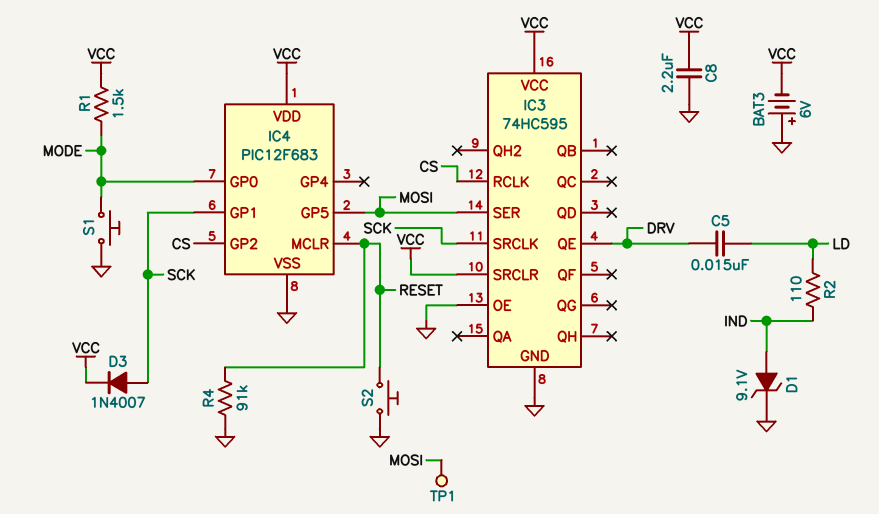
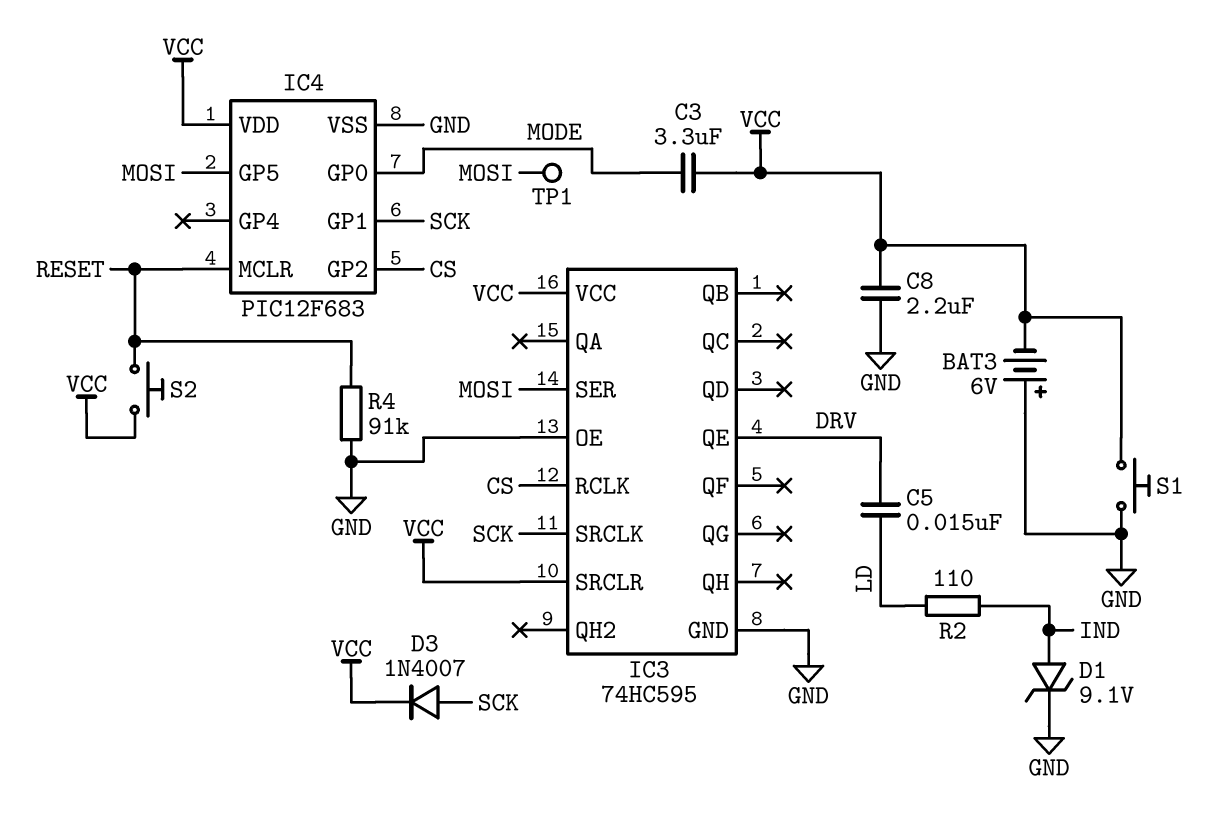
C3: none -> 3.3uF (MODE, VCC)
R1: 1.5k (MODE, VCC) -> none
S1: button (GND, MODE) -> button (GND, VCC)
S2: button (GND, RESET) -> button (RESET, VCC)

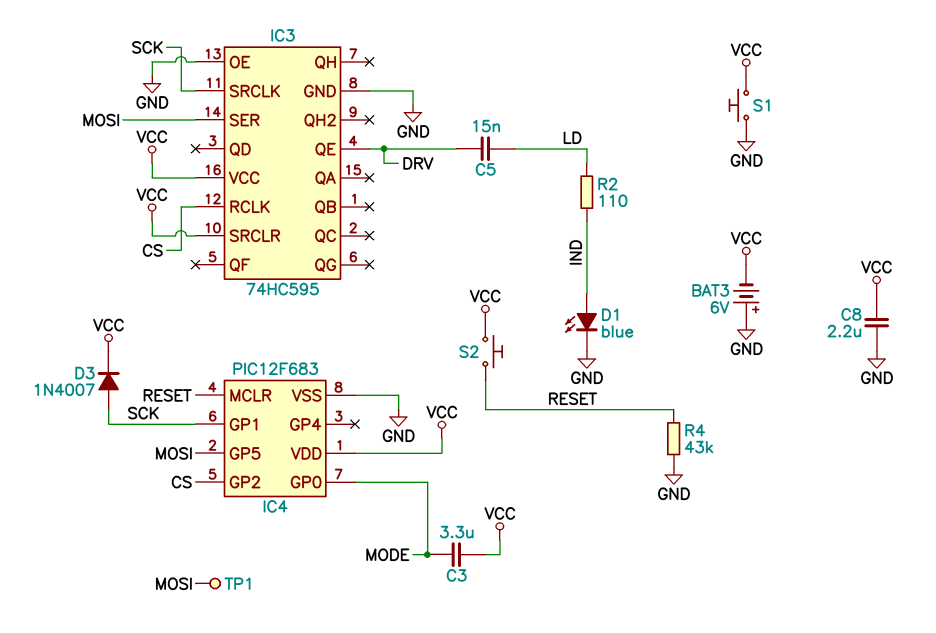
D1: zener 9.1V (A IND, K GND) -> LED blue (A IND, K GND)
R4: 91k (GND, RESET) -> 43k (GND, RESET)

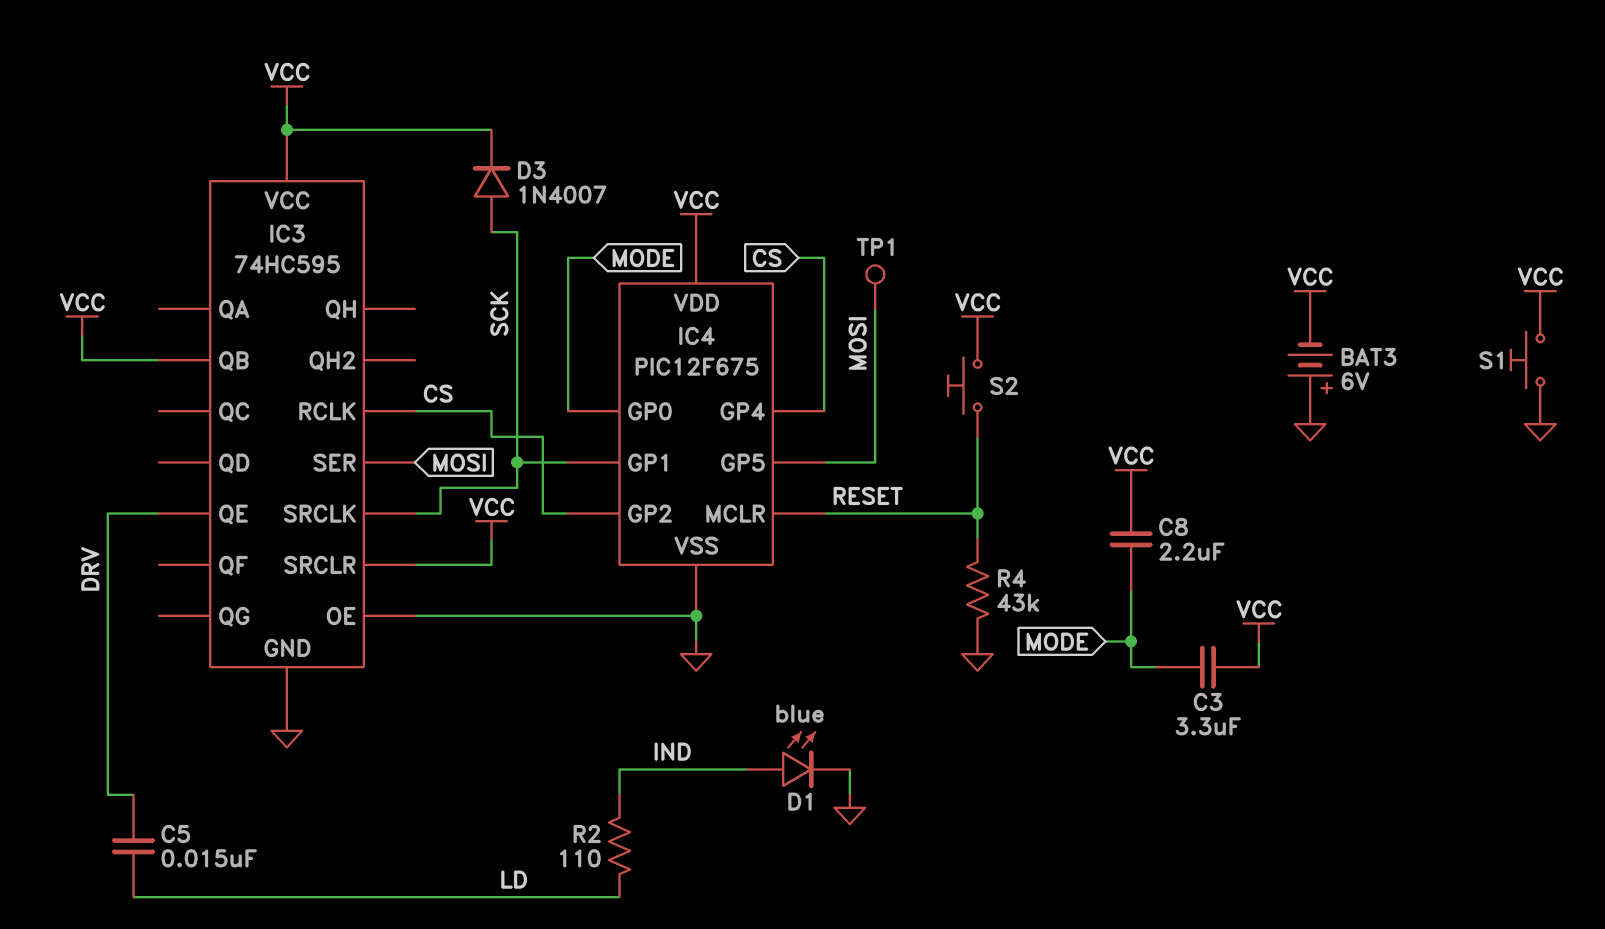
C8: 2.2uF (GND, VCC) -> 2.2uF (MODE, VCC)
IC3 pin QB: none -> VCC
IC4: PIC12F683 -> PIC12F675
IC4 pin GP4: none -> CS

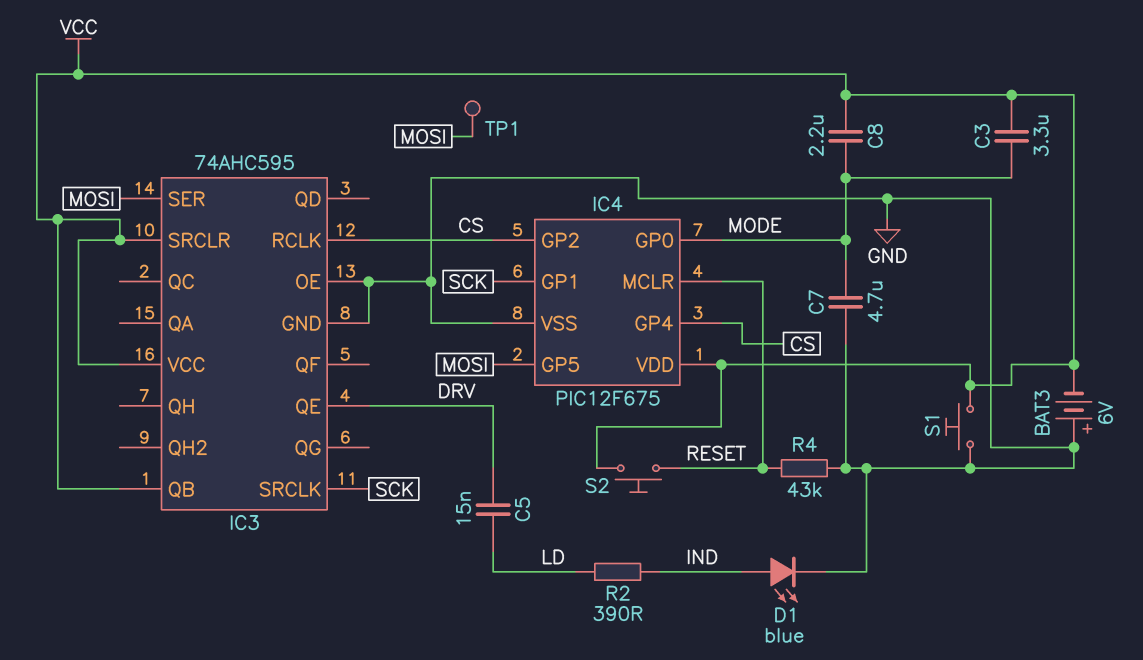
C7: none -> 4.7uF (GND, MODE)
D3: diode 1N4007 (A SCK, K VCC) -> none
IC3: 74HC595 -> 74AHC595
R2: 110 (IND, LD) -> 390 (IND, LD)

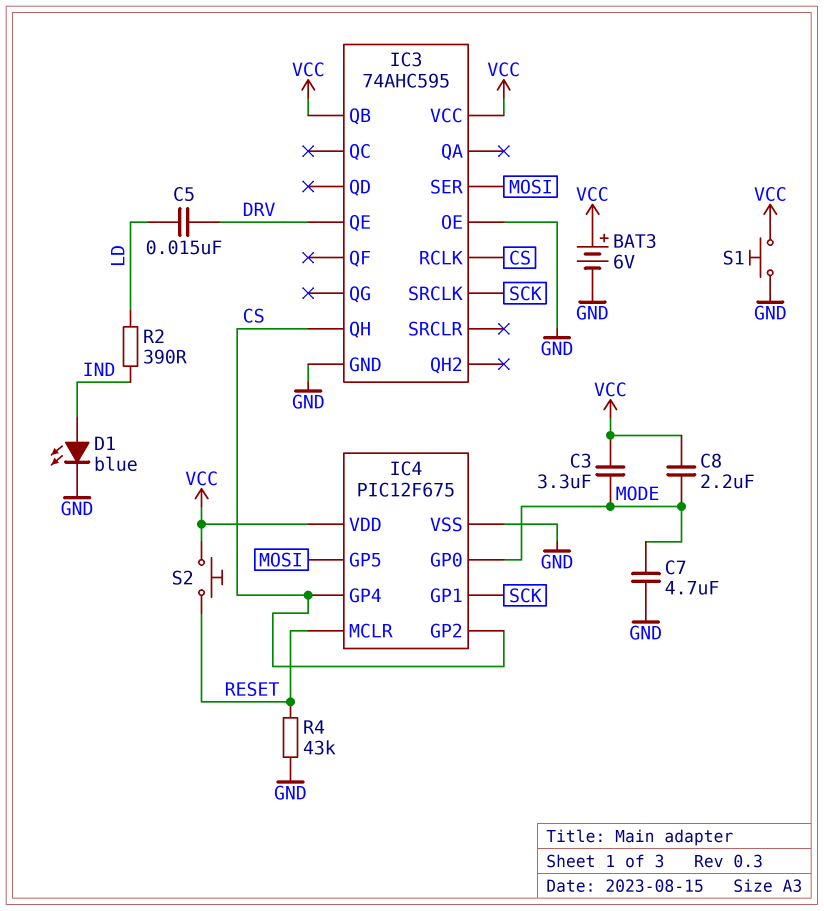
BAT3: 6V (plus GND, minus VCC) -> 6V (plus VCC, minus GND)
IC3 pin QH: none -> CS
IC3 pin SRCLR: VCC -> none
TP1: test point (MOSI) -> none

